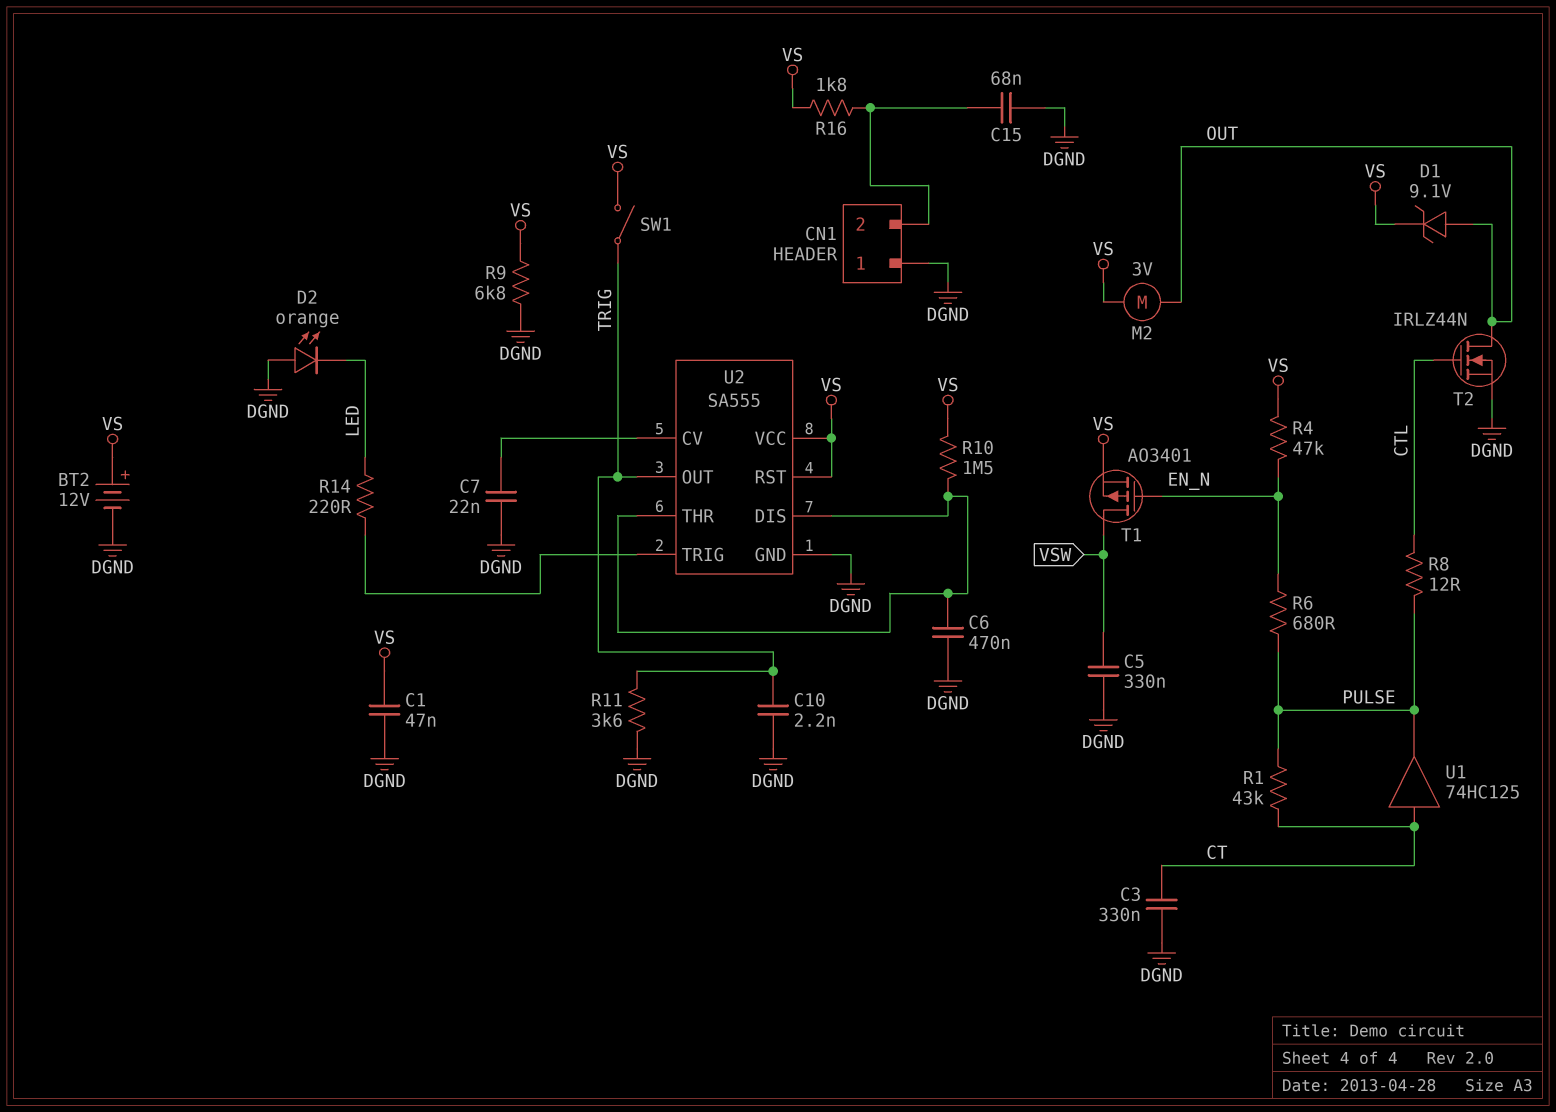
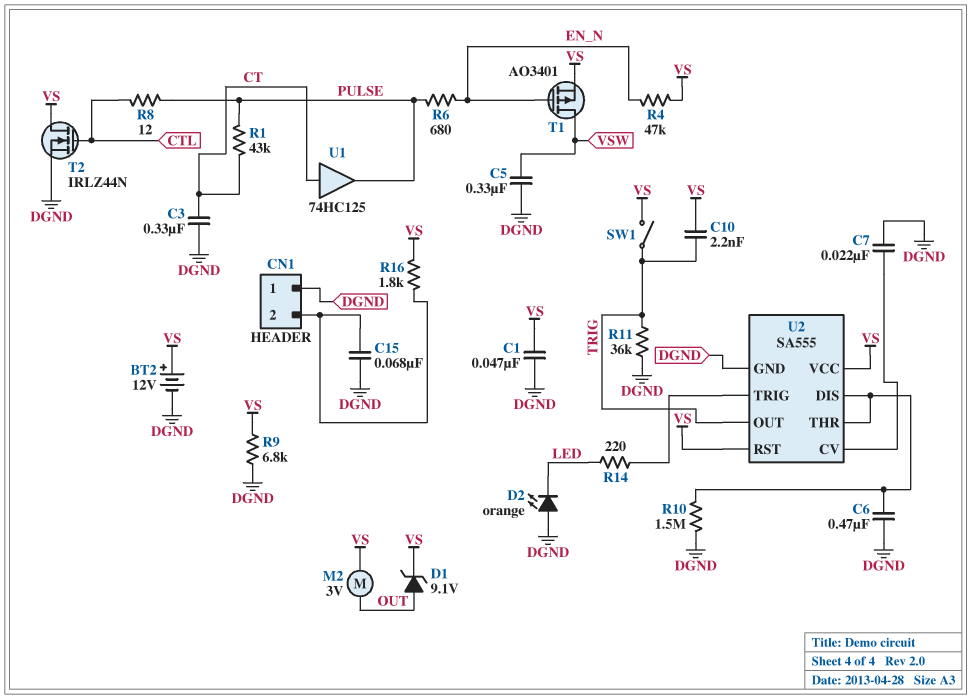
C10: 2.2nF (DGND, TRIG) -> 2.2nF (TRIG, VS)
R10: 1.5M (U2/DIS, VS) -> 1.5M (DGND, U2/DIS)
R11: 3.6k (DGND, TRIG) -> 36k (DGND, TRIG)
T2: NMOS IRLZ44N (G CTL, D OUT, S DGND) -> NMOS IRLZ44N (G CTL, D VS, S DGND)

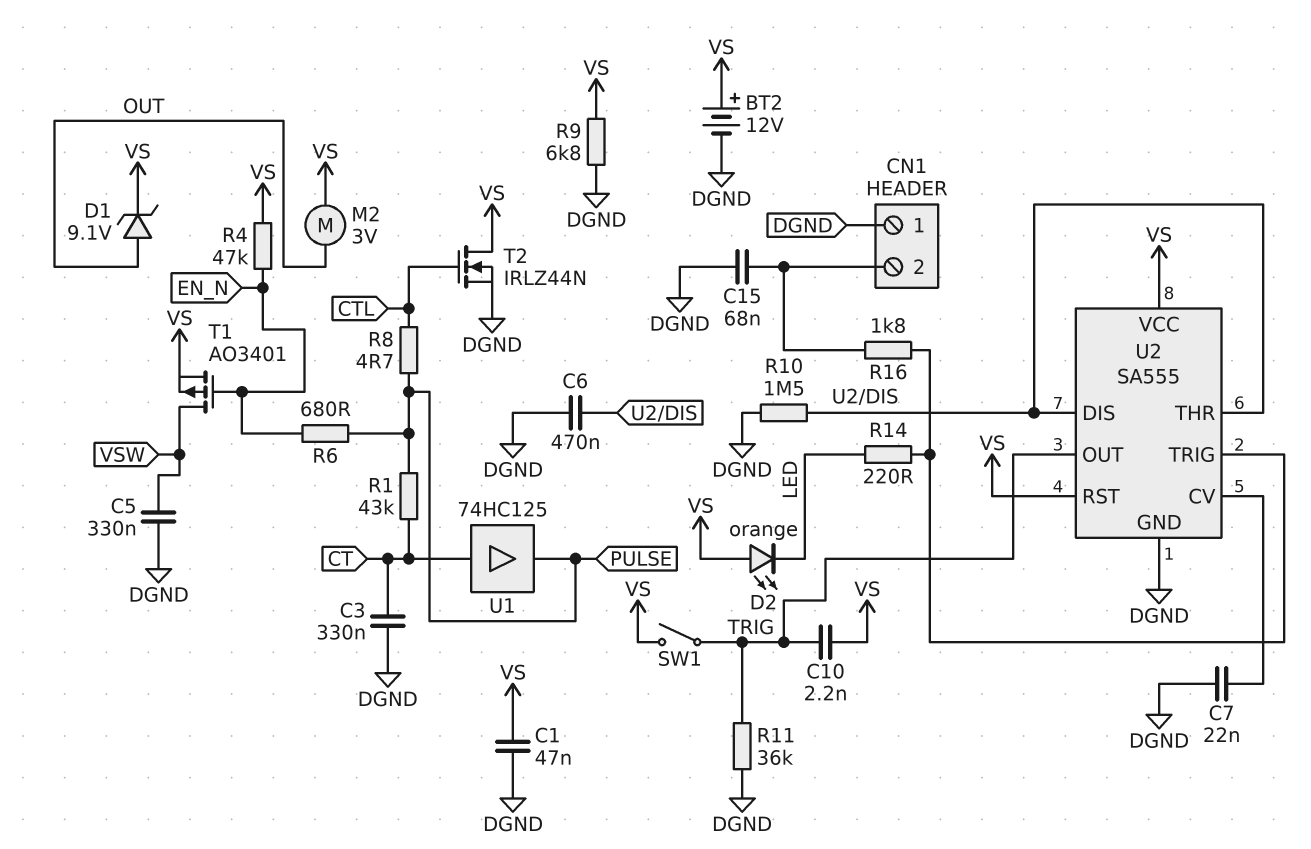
D2: LED orange (A DGND, K LED) -> LED orange (A VS, K LED)
R8: 12 (CTL, PULSE) -> 4.7 (CTL, PULSE)
R16: 1.8k (CN1/2, VS) -> 1.8k (CN1/2, U2/TRIG)

